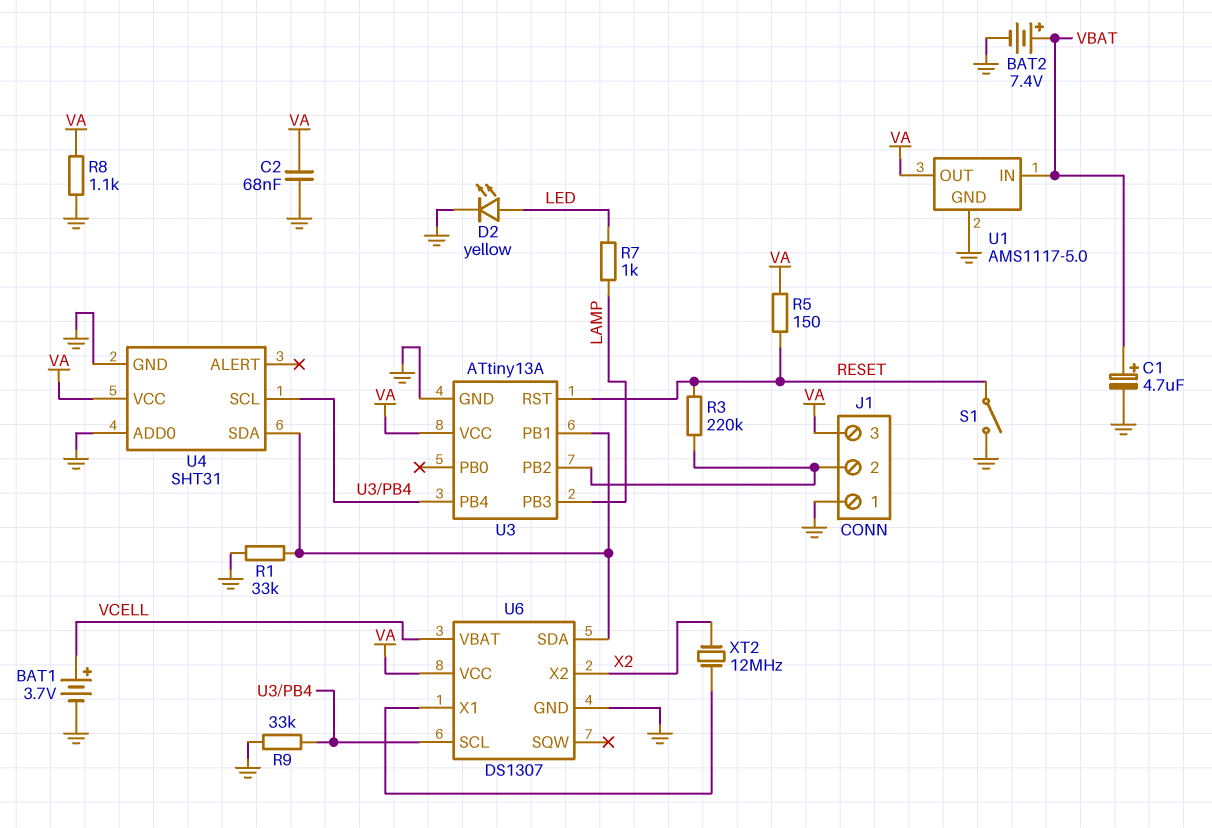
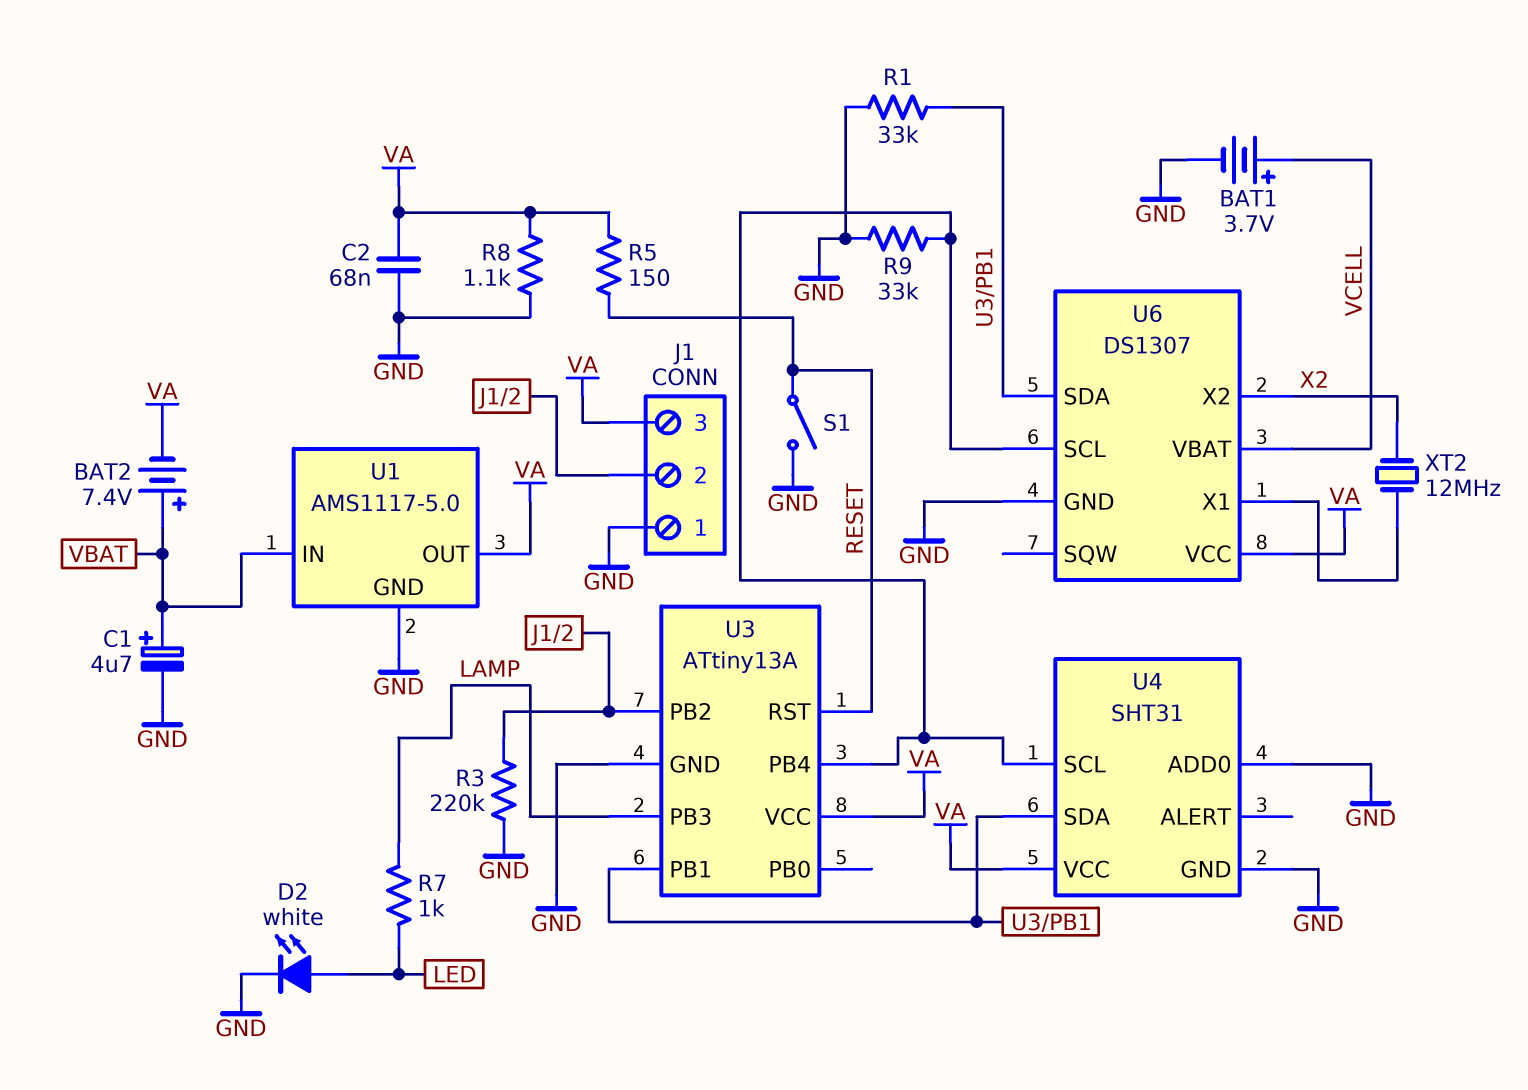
BAT2: 7.4V (plus VBAT, minus GND) -> 7.4V (plus VBAT, minus VA)
D2: LED yellow (A LED, K GND) -> LED white (A LED, K GND)
R3: 220k (J1/2, RESET) -> 220k (GND, J1/2)

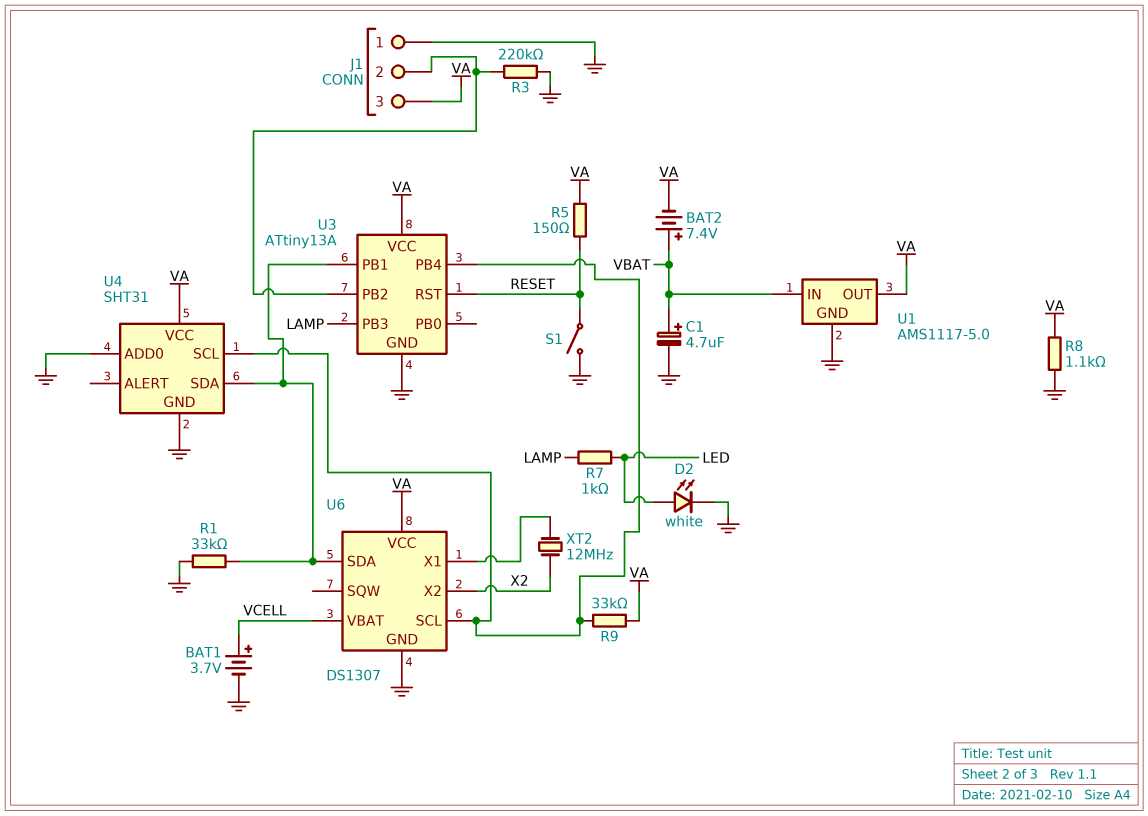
C2: 68nF (GND, VA) -> none
R9: 33k (GND, U3/PB4) -> 33k (U3/PB4, VA)

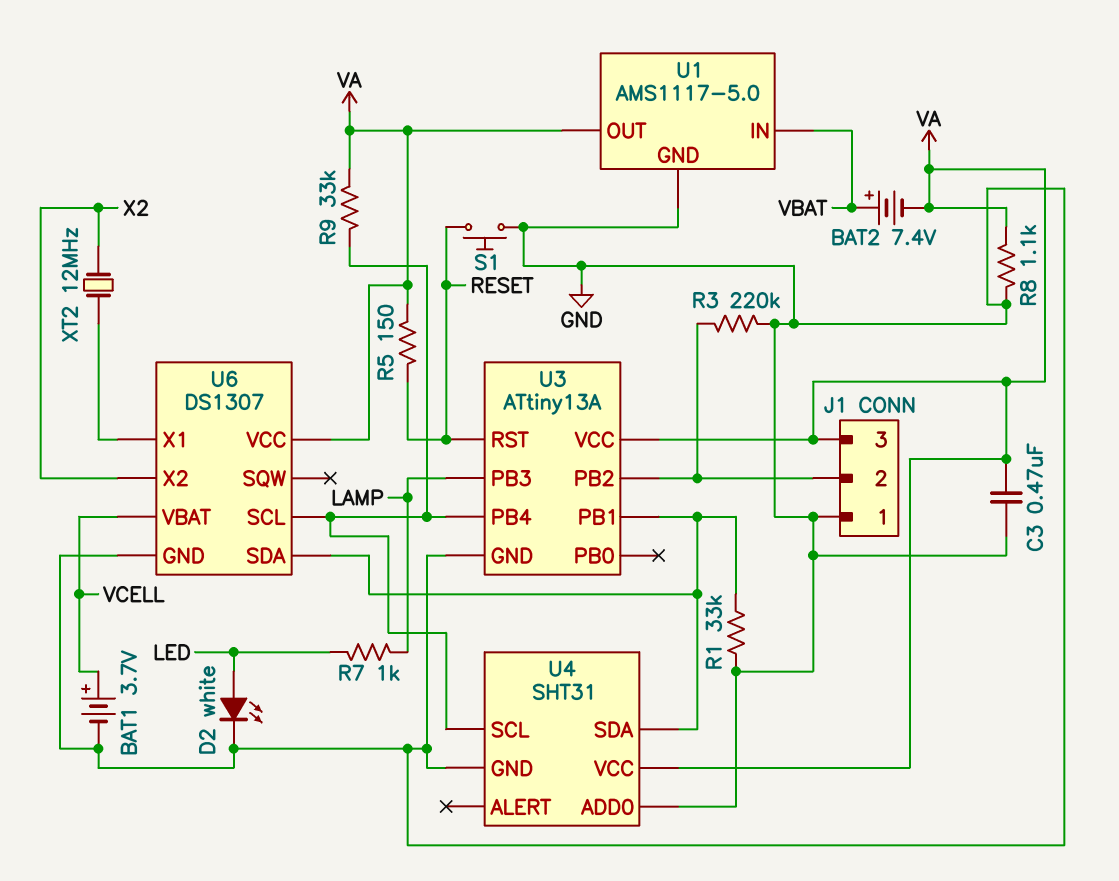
C1: 4.7uF (plus VBAT, minus GND) -> none
C3: none -> 470nF (GND, VA)
S1: switch (GND, RESET) -> button (GND, RESET)

